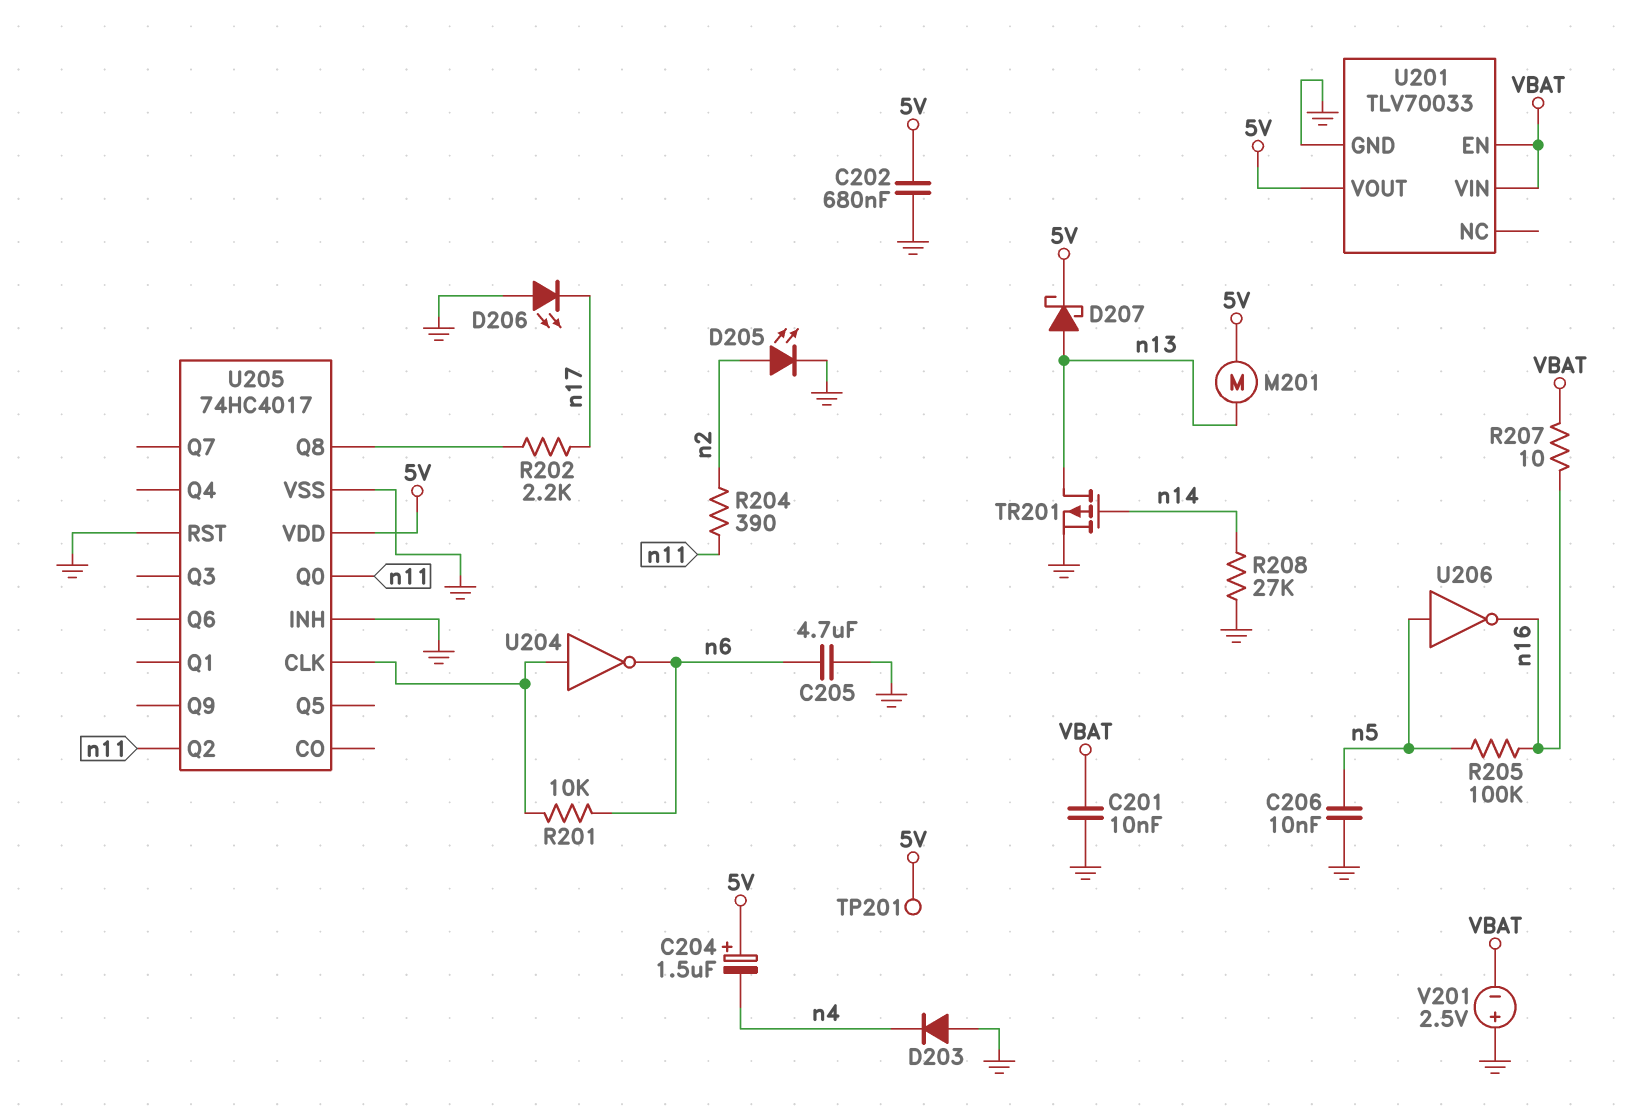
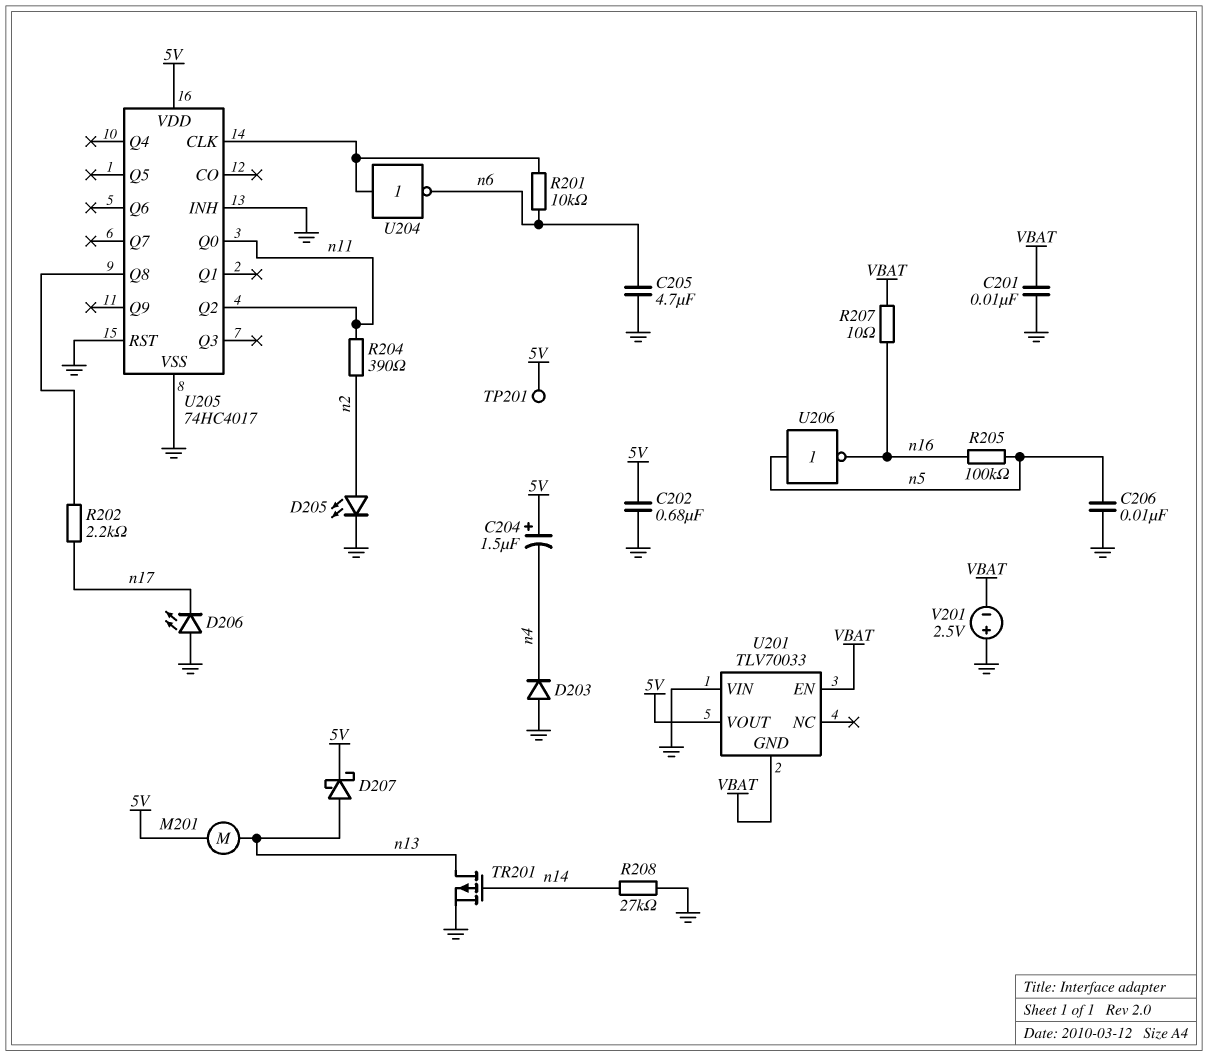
U201 pin GND: GND -> VBAT
U201 pin VIN: VBAT -> GND

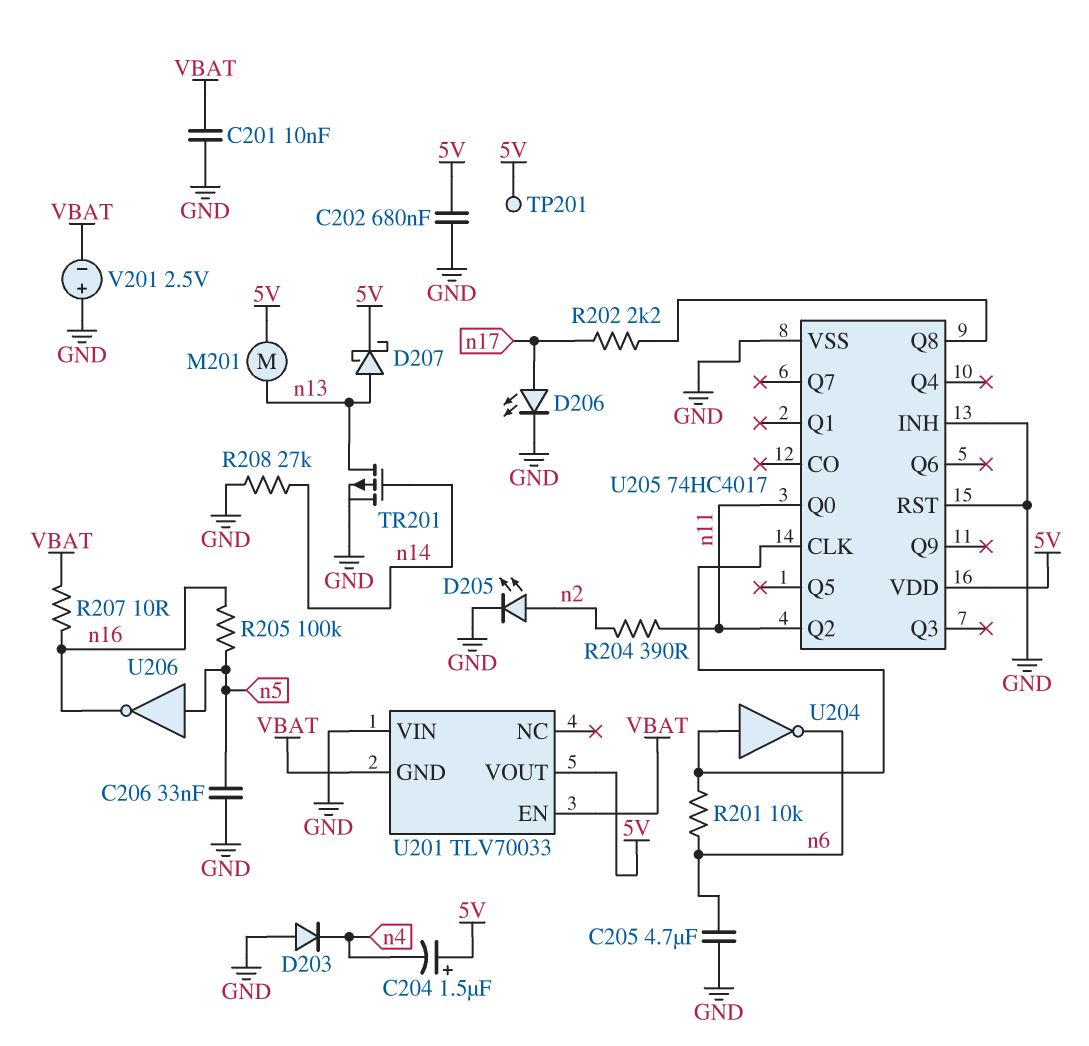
C206: 10nF (GND, n5) -> 33nF (GND, n5)
D206: LED (A GND, K n17) -> LED (A n17, K GND)

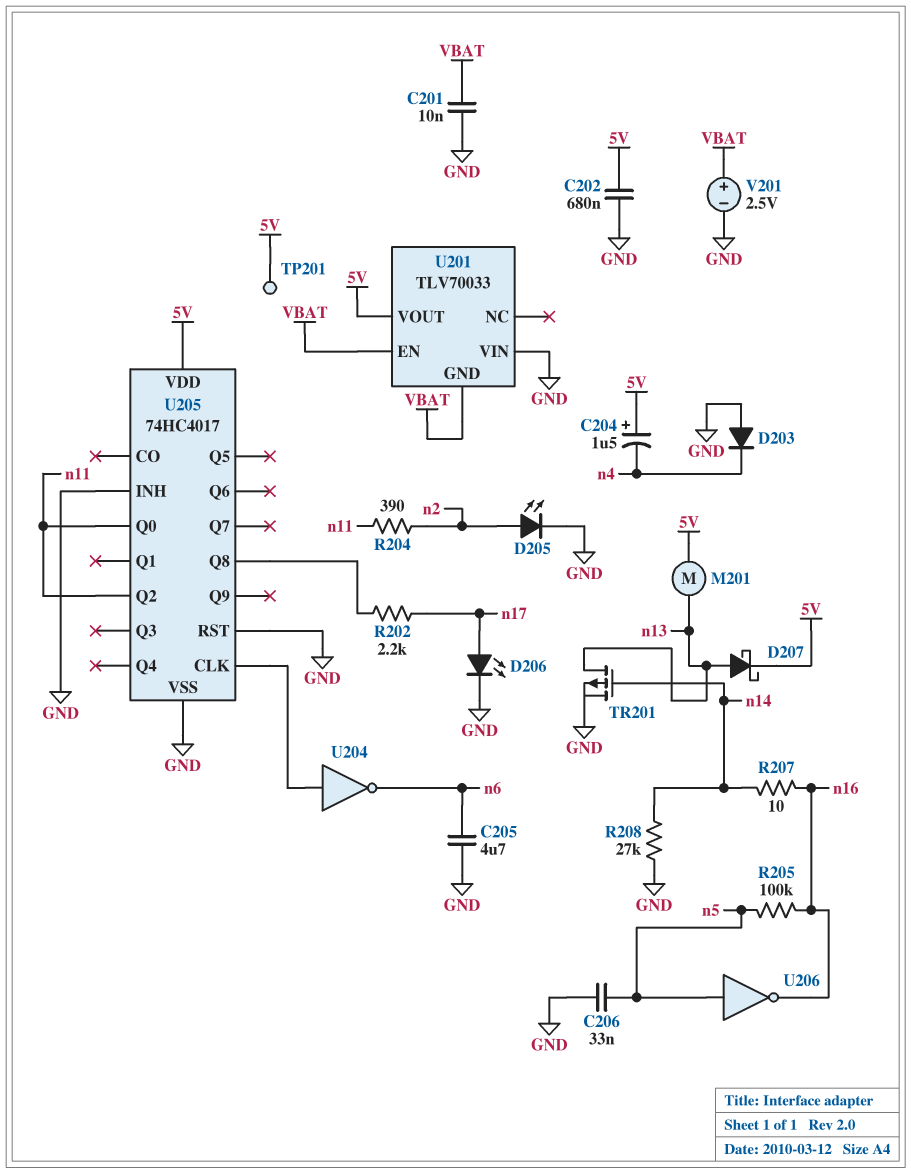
R201: 10k (U205/CLK, n6) -> none
R207: 10 (VBAT, n16) -> 10 (n14, n16)
V201: 2.5V (plus GND, minus VBAT) -> 2.5V (plus VBAT, minus GND)

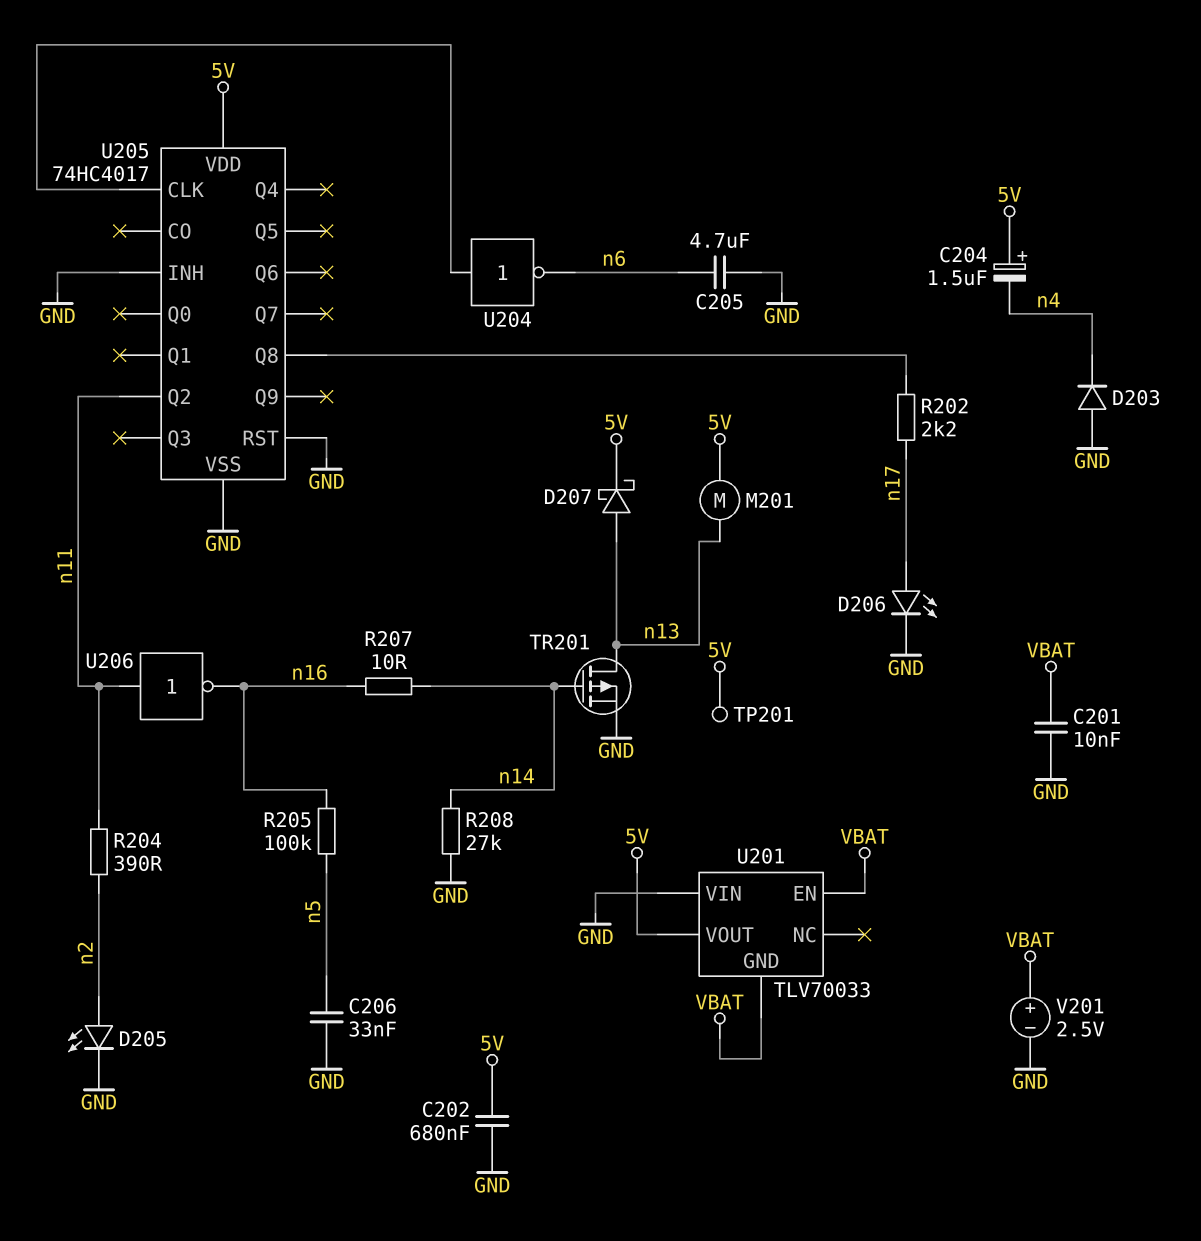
U205 pin Q0: n11 -> none
U206: NOT (in n5, out n16) -> NOT (in n11, out n16)

